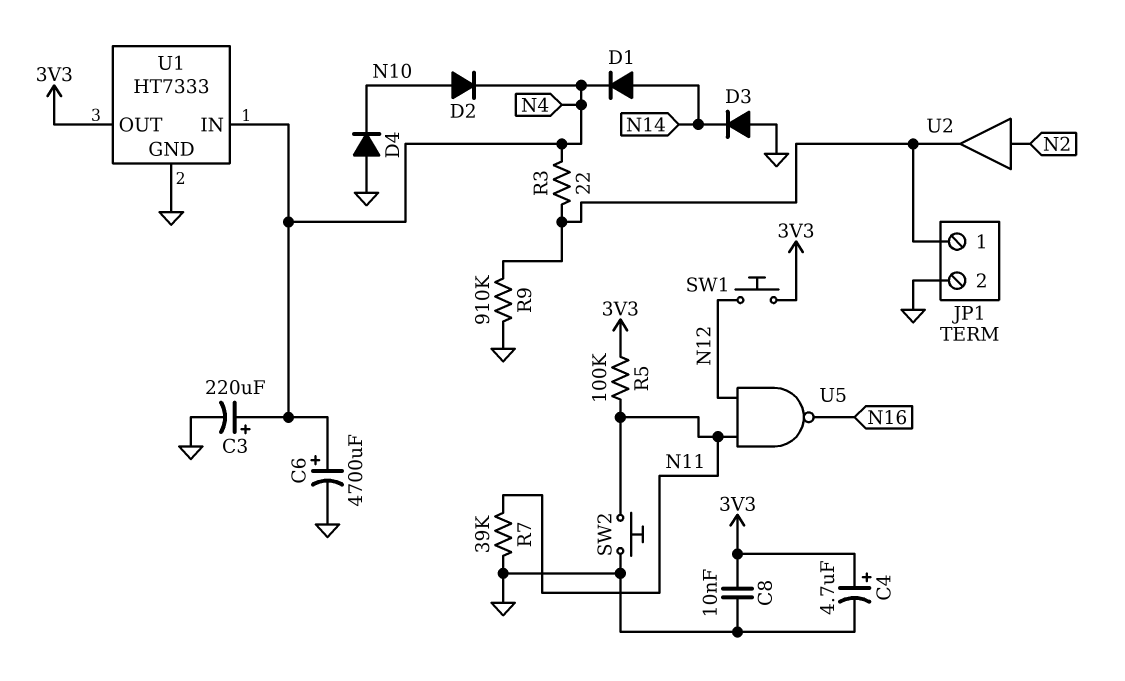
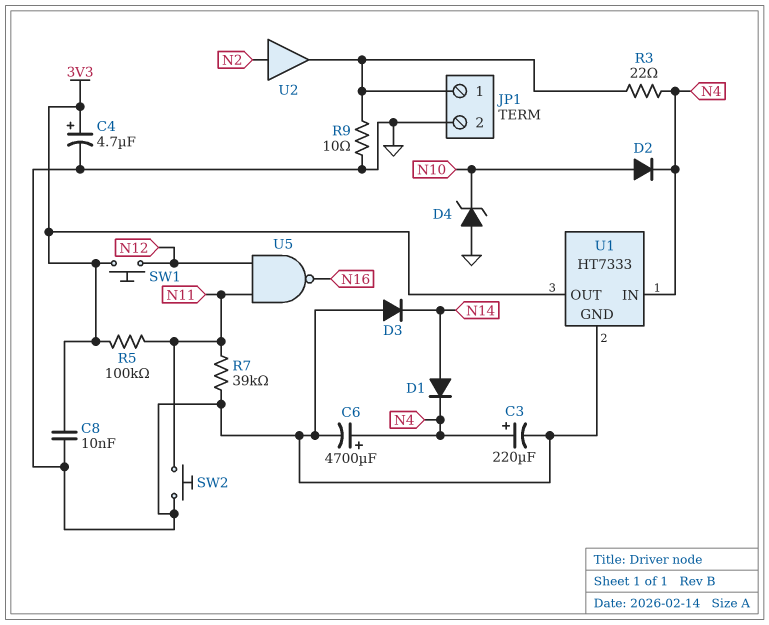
D4: diode (A GND, K N10) -> zener (A GND, K N10)
R9: 910k (GND, JP1/1) -> 10 (GND, JP1/1)

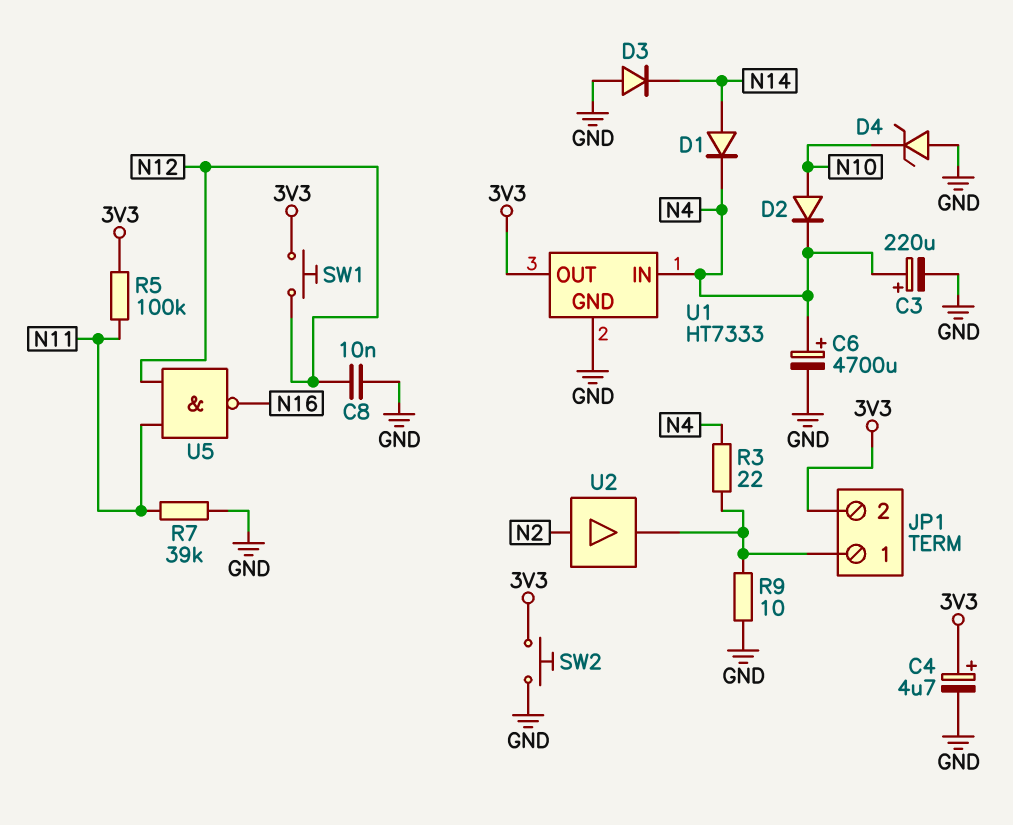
C8: 10nF (3V3, GND) -> 10nF (GND, N12)
JP1 pin 2: GND -> 3V3
SW2: button (GND, N11) -> button (3V3, GND)

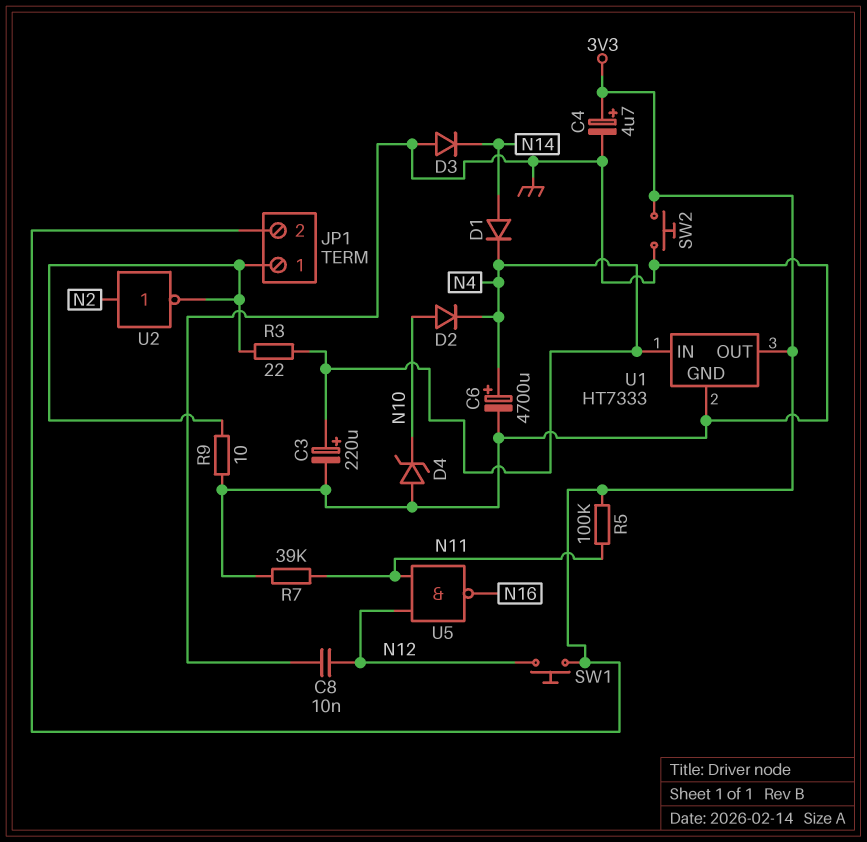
U2: buffer (in N2, out JP1/1) -> NOT (in N2, out JP1/1)

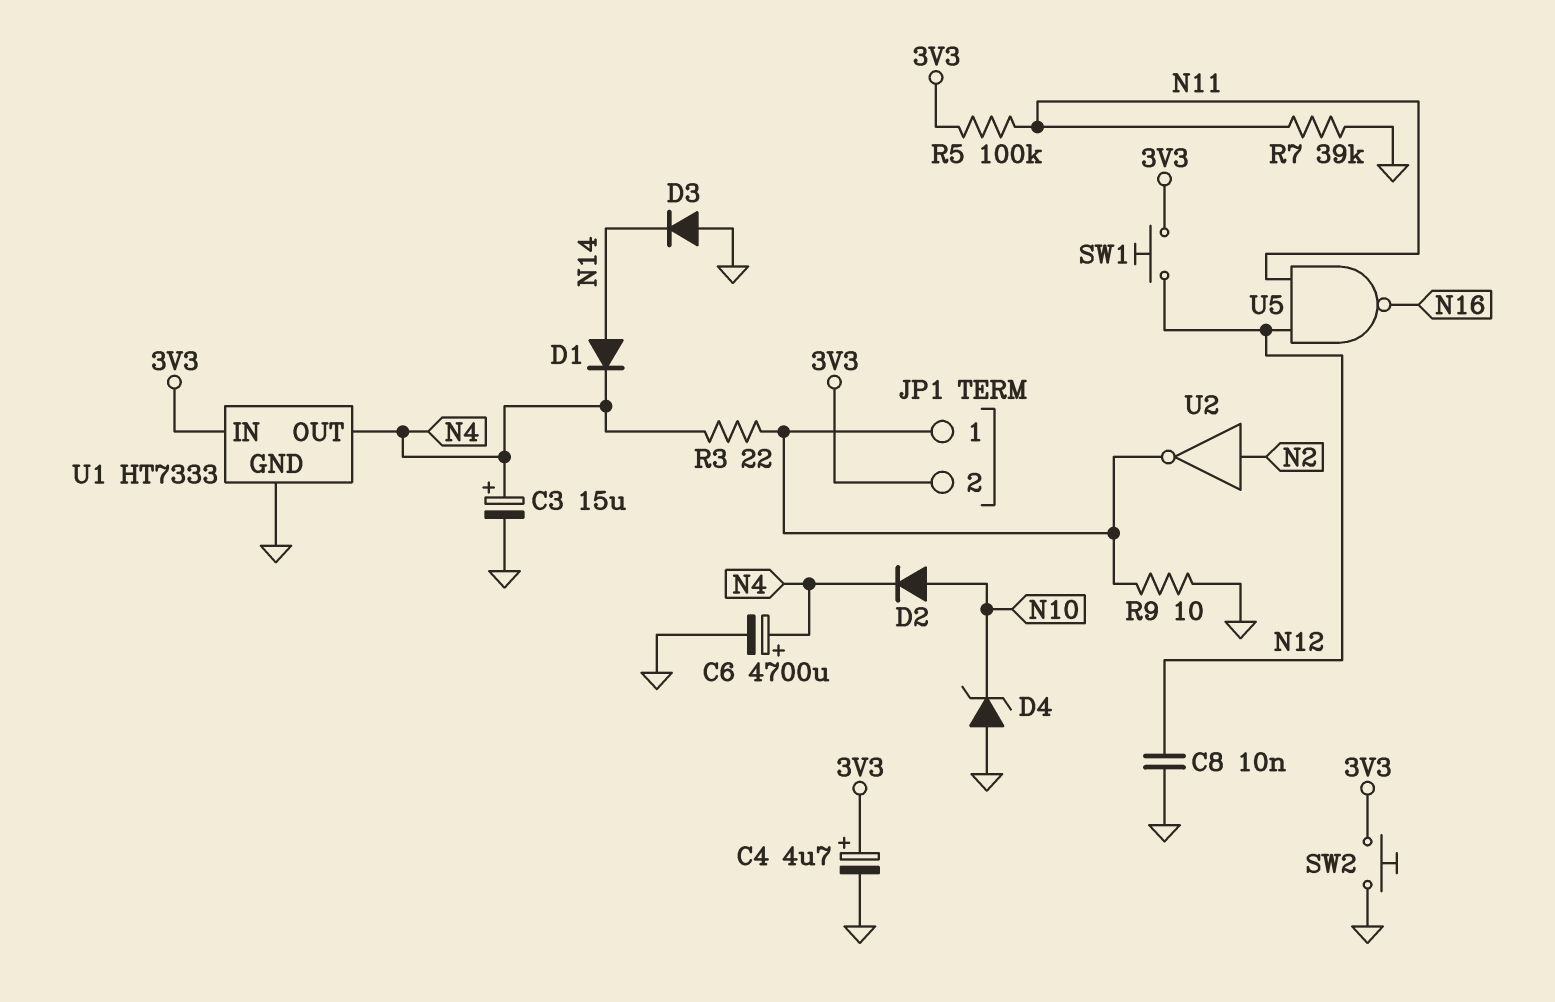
C3: 220uF (plus N4, minus GND) -> 15uF (plus N4, minus GND)
U1 pin IN: N4 -> 3V3
U1 pin OUT: 3V3 -> N4

